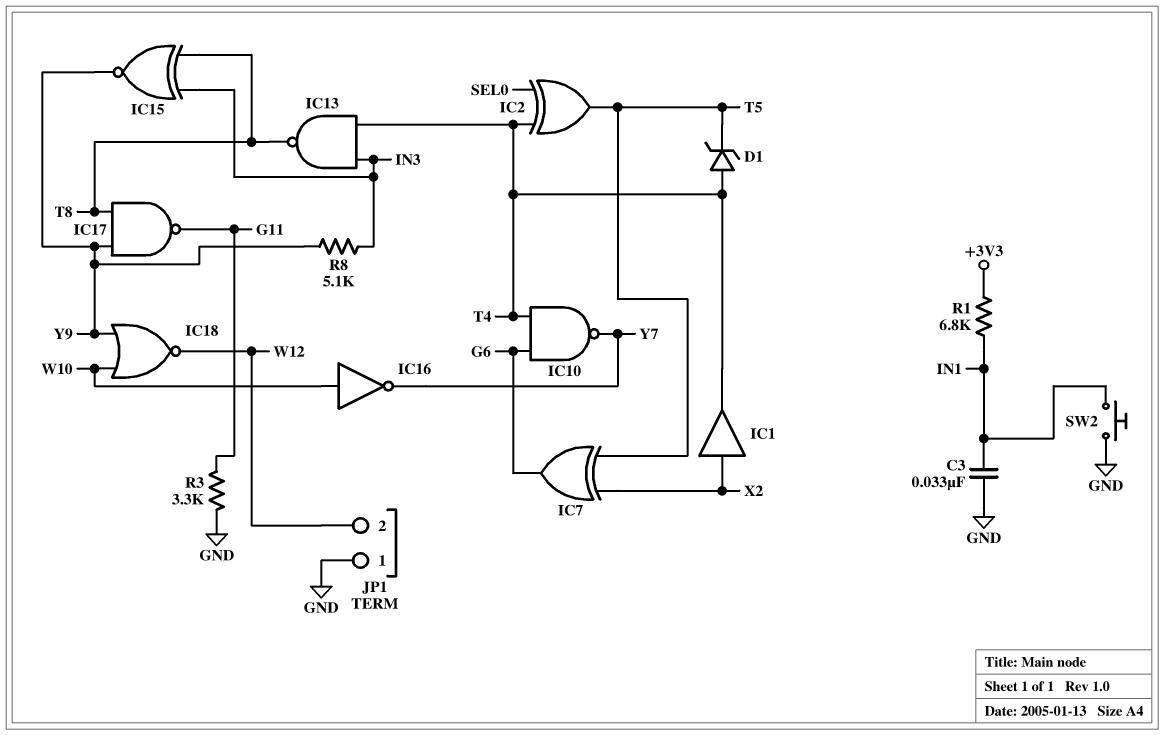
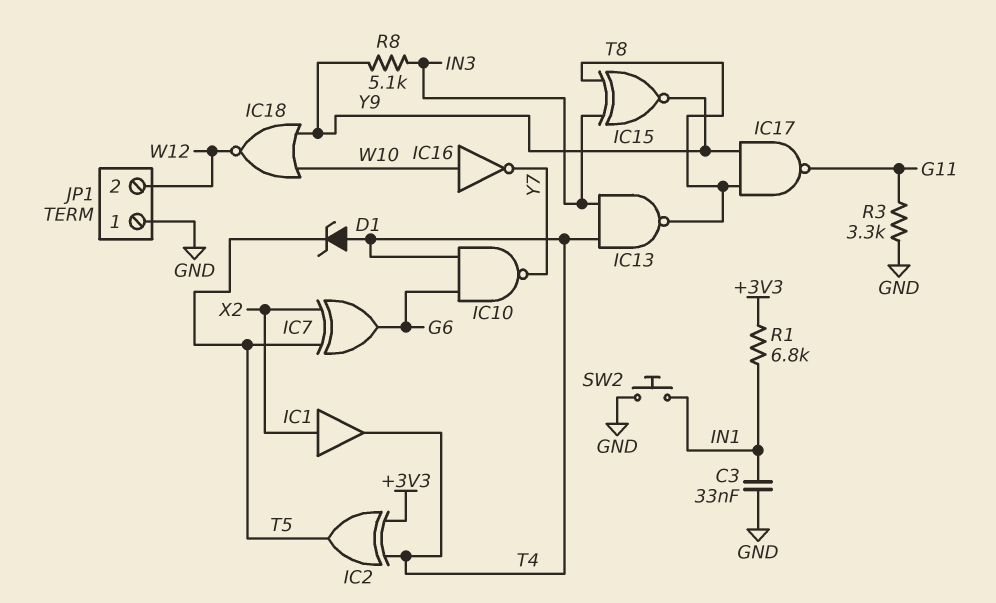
IC2: XOR (in SEL0, in T4, out T5) -> XOR (in +3V3, in T4, out T5)

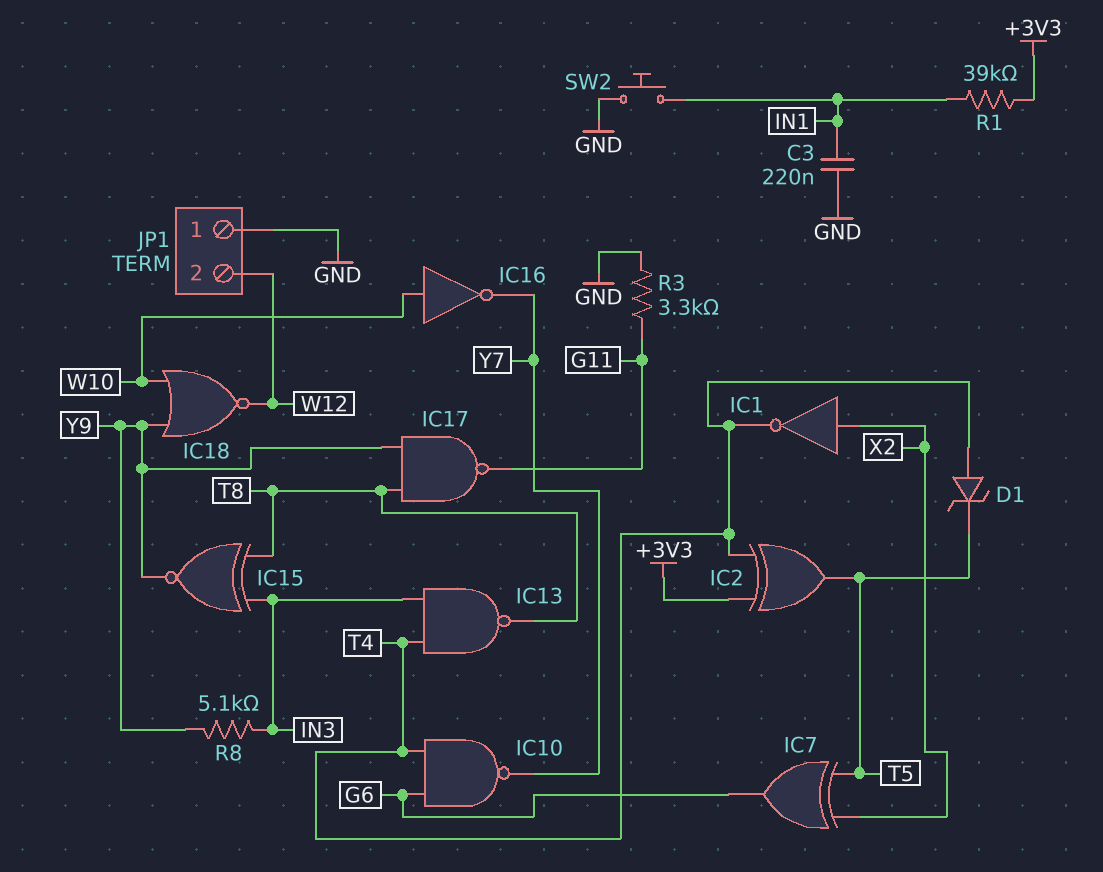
C3: 33nF (GND, IN1) -> 220nF (GND, IN1)
IC1: buffer (in X2, out T4) -> NOT (in X2, out T4)
R1: 6.8k (+3V3, IN1) -> 39k (+3V3, IN1)

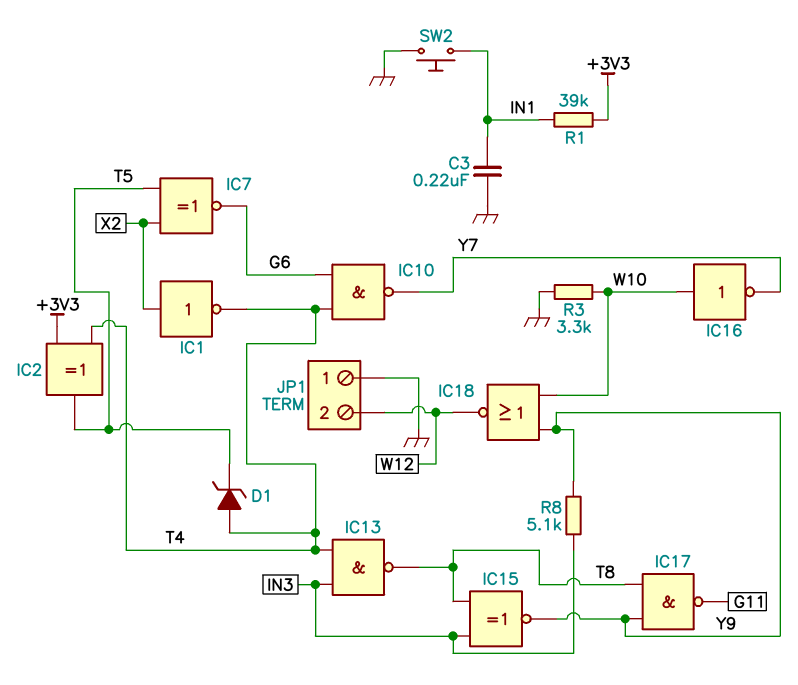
IC7: XOR (in T5, in X2, out G6) -> XNOR (in T5, in X2, out G6)
R3: 3.3k (G11, GND) -> 3.3k (GND, W10)

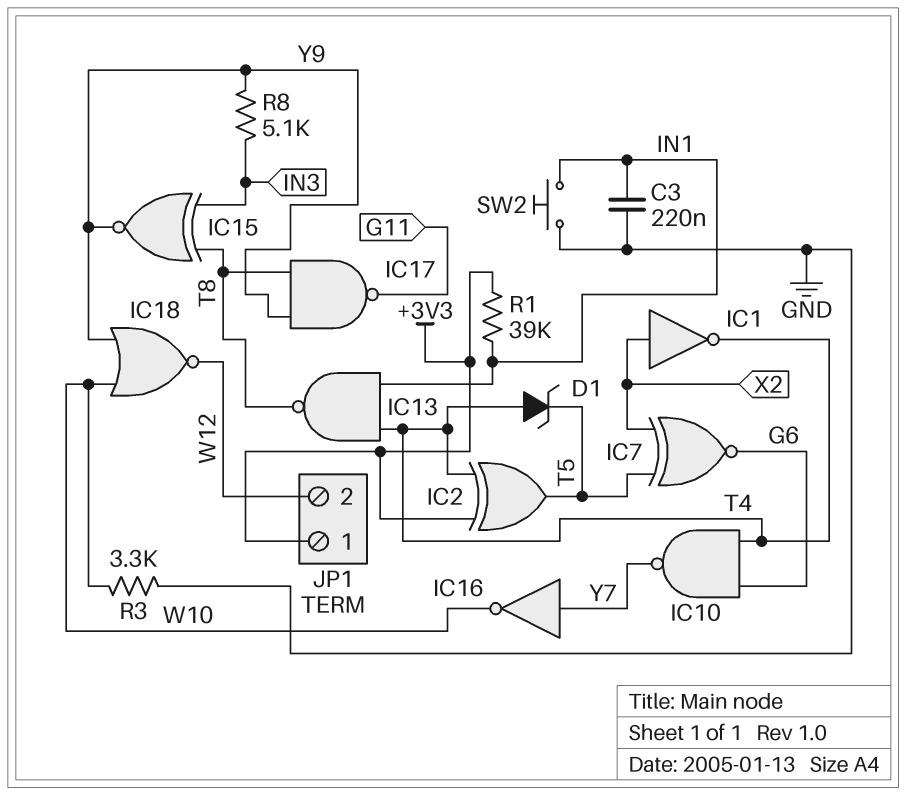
IC13: NAND (in IN3, in T4, out T8) -> NAND (in IN1, in T4, out T8)
IC16: NOT (in W10, out Y7) -> NOT (in Y7, out W10)
JP1 pin 1: GND -> +3V3

